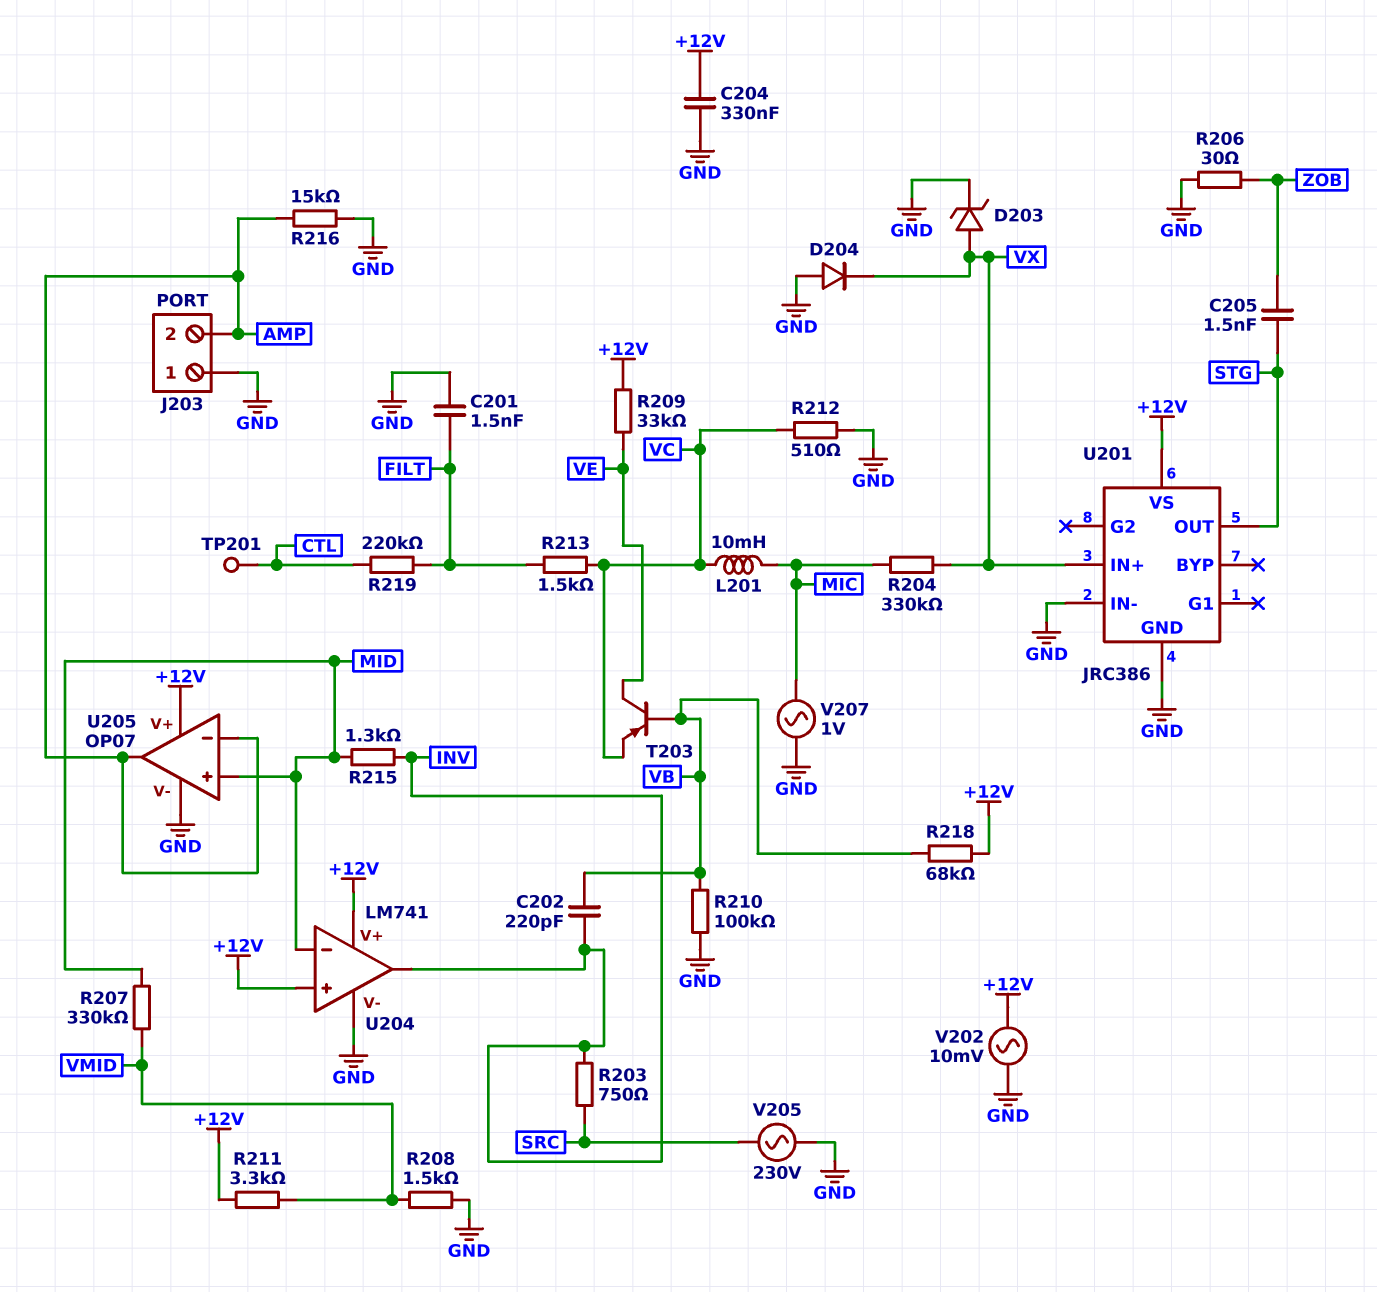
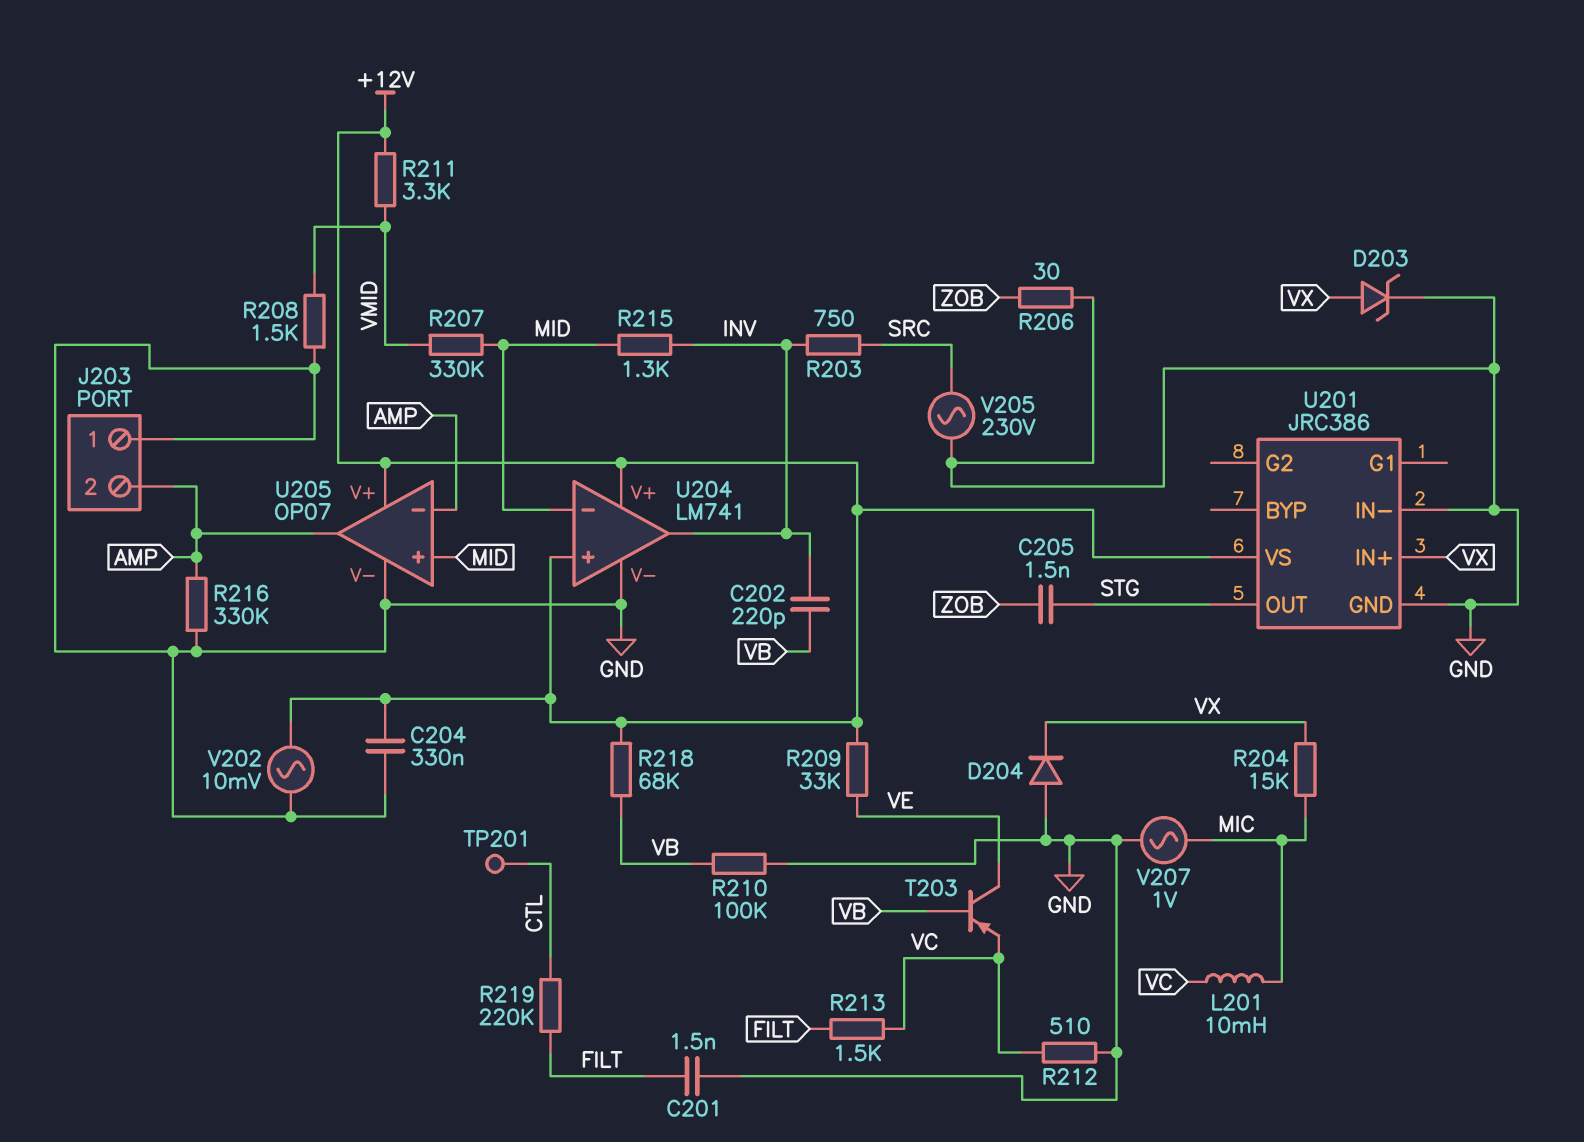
R204: 330k (MIC, VX) -> 15k (MIC, VX)
R216: 15k (AMP, GND) -> 330k (AMP, GND)

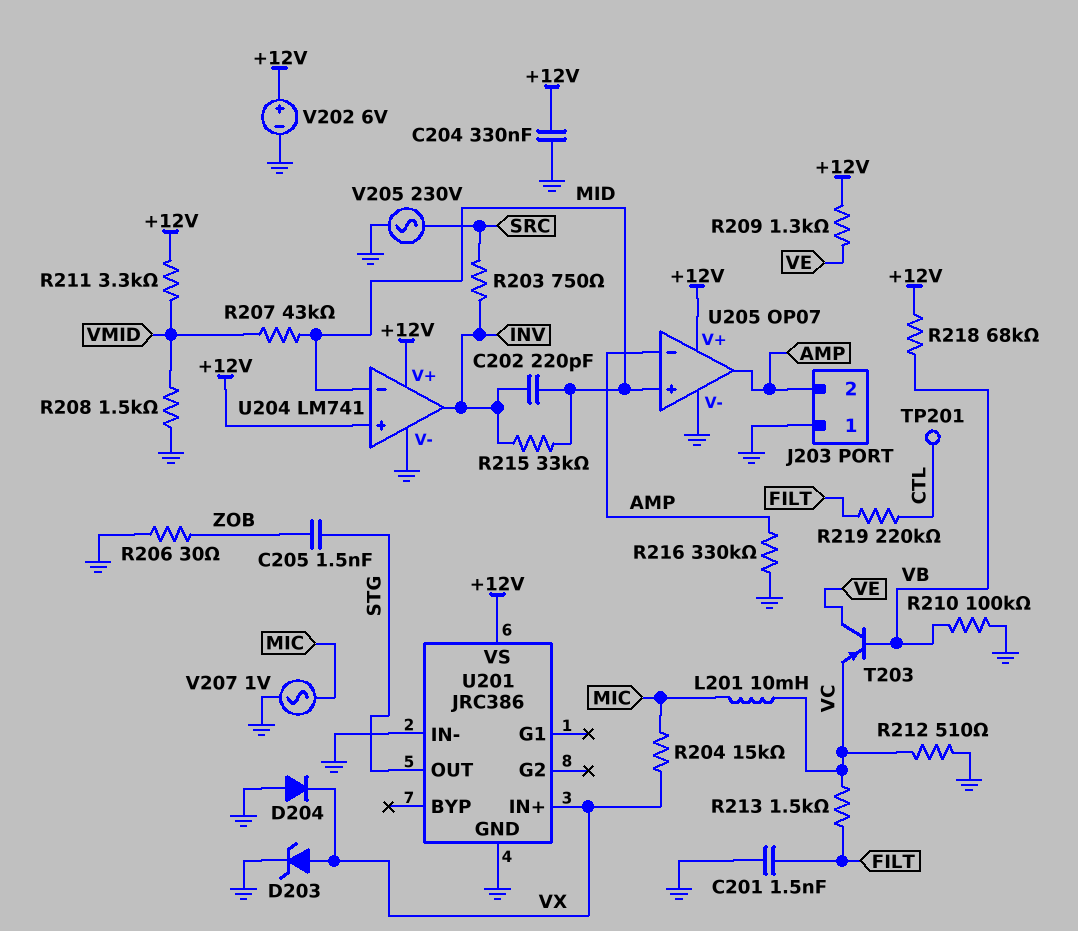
C202: 220pF (INV, VB) -> 220pF (INV, MID)
R207: 330k (MID, VMID) -> 43k (MID, VMID)
R209: 33k (+12V, VE) -> 1.3k (+12V, VE)
R215: 1.3k (INV, MID) -> 33k (INV, MID)
V202: AC 10mV (+12V, GND) -> 6V (plus +12V, minus GND)

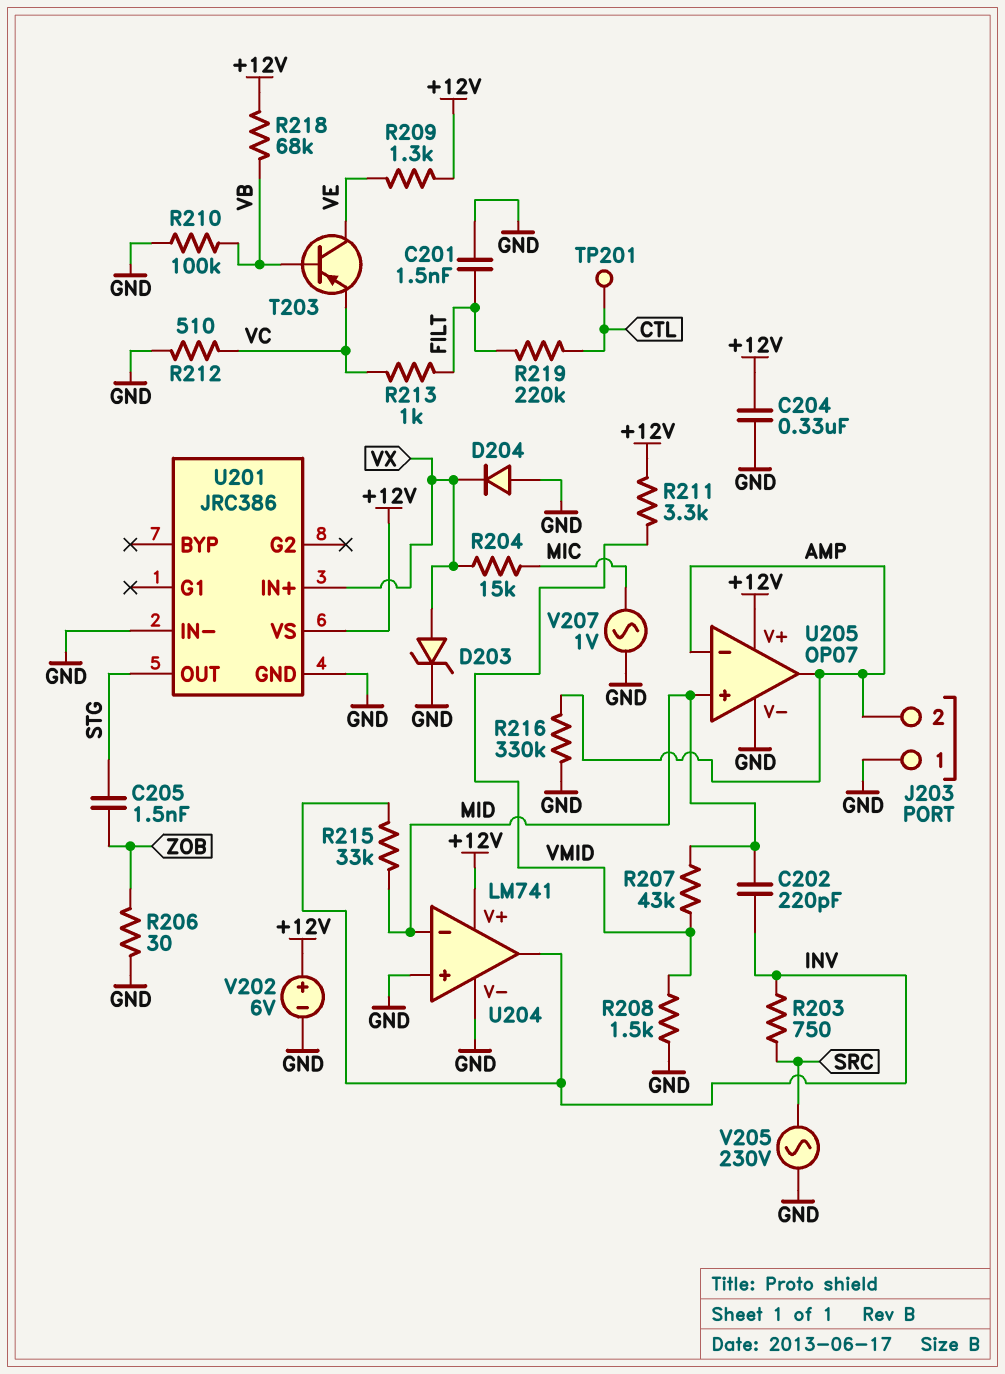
L201: 10mH (MIC, VC) -> none
R213: 1.5k (FILT, VC) -> 1k (FILT, VC)
U204 pin in+: +12V -> GND

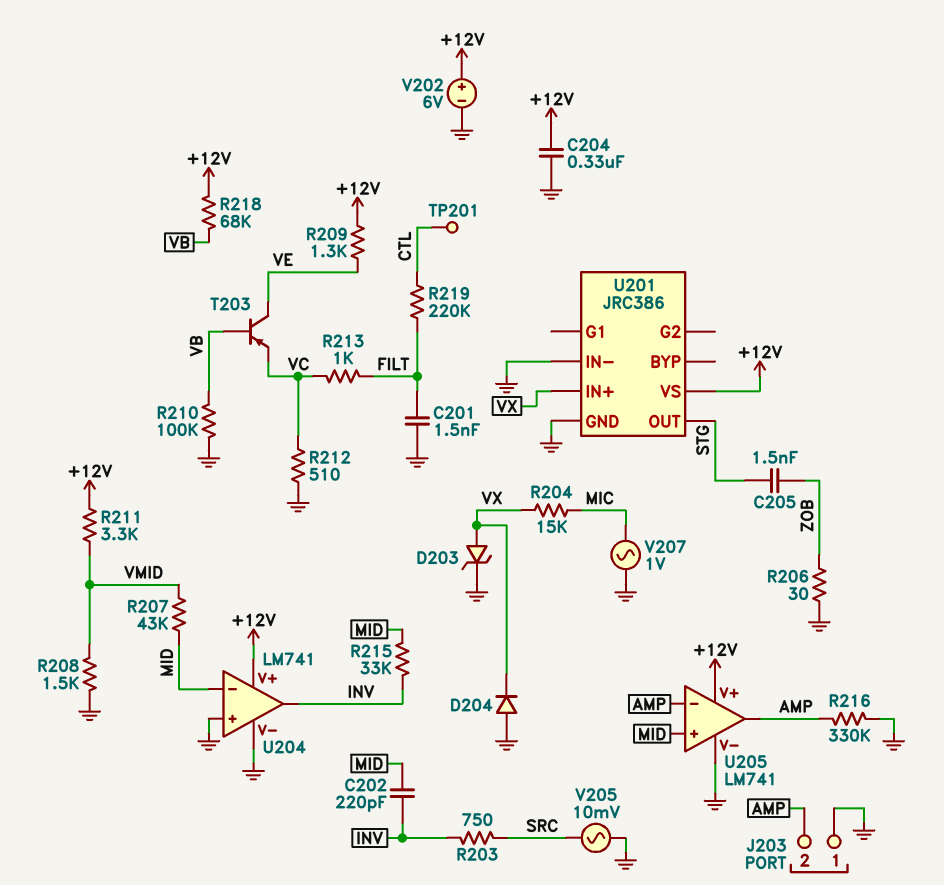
U205: OP07 -> LM741
V205: AC 230V (GND, SRC) -> AC 10mV (GND, SRC)

